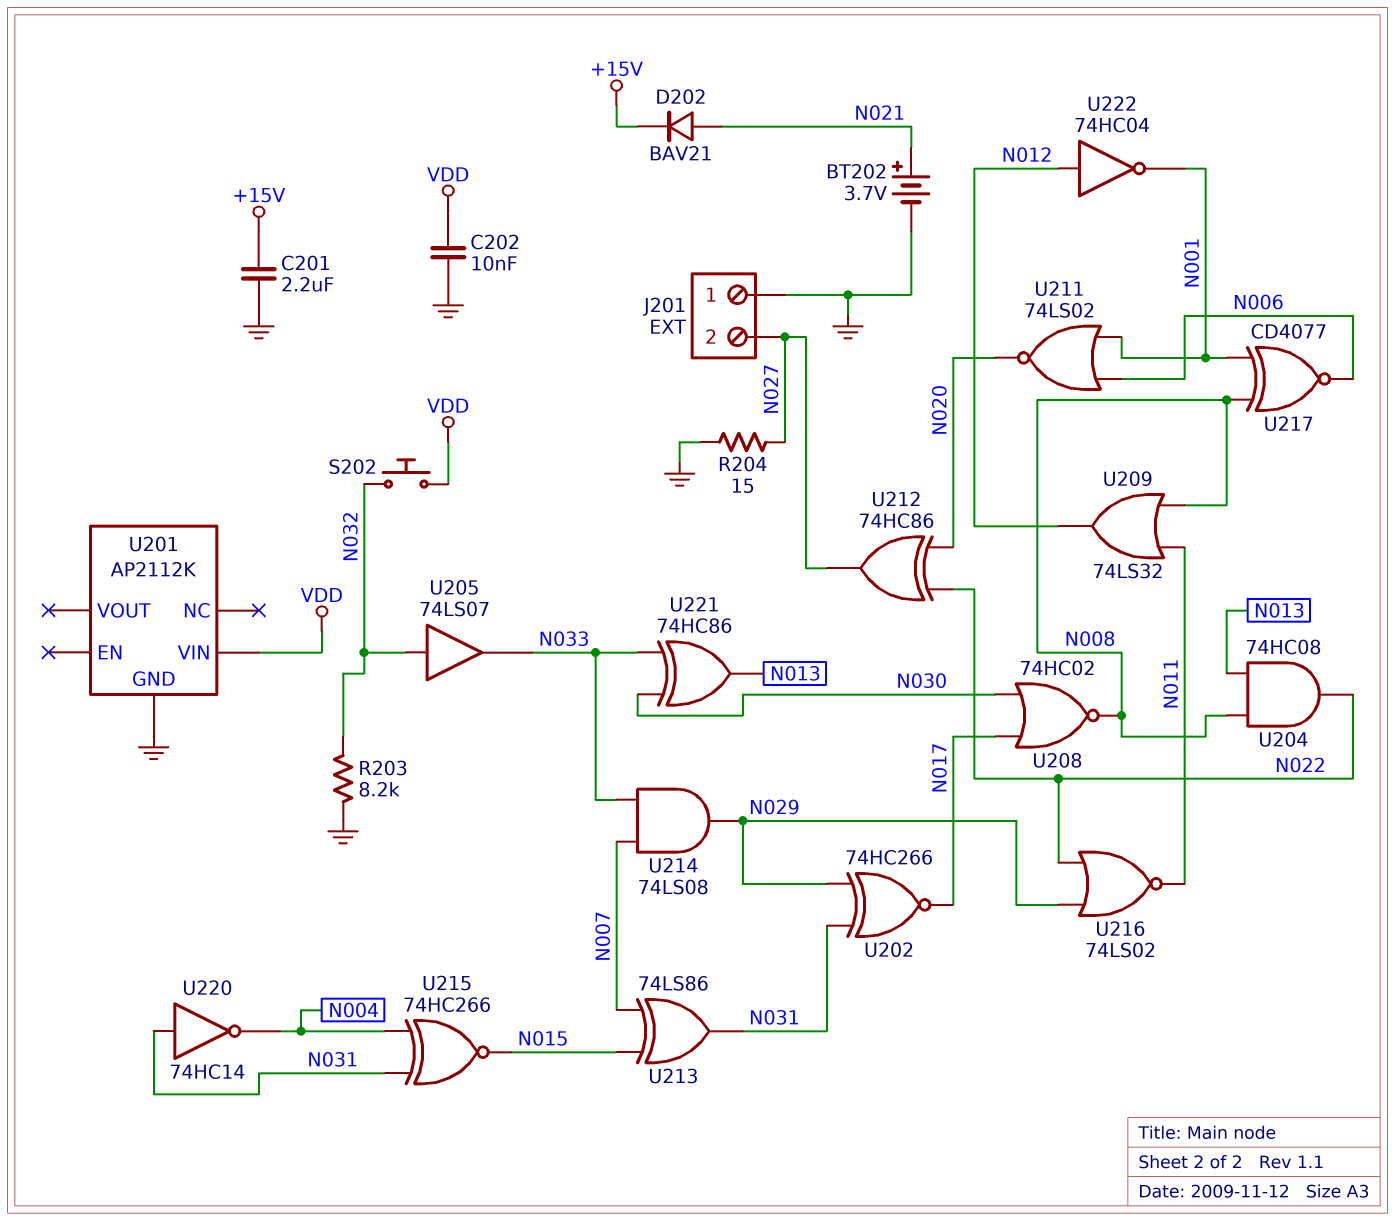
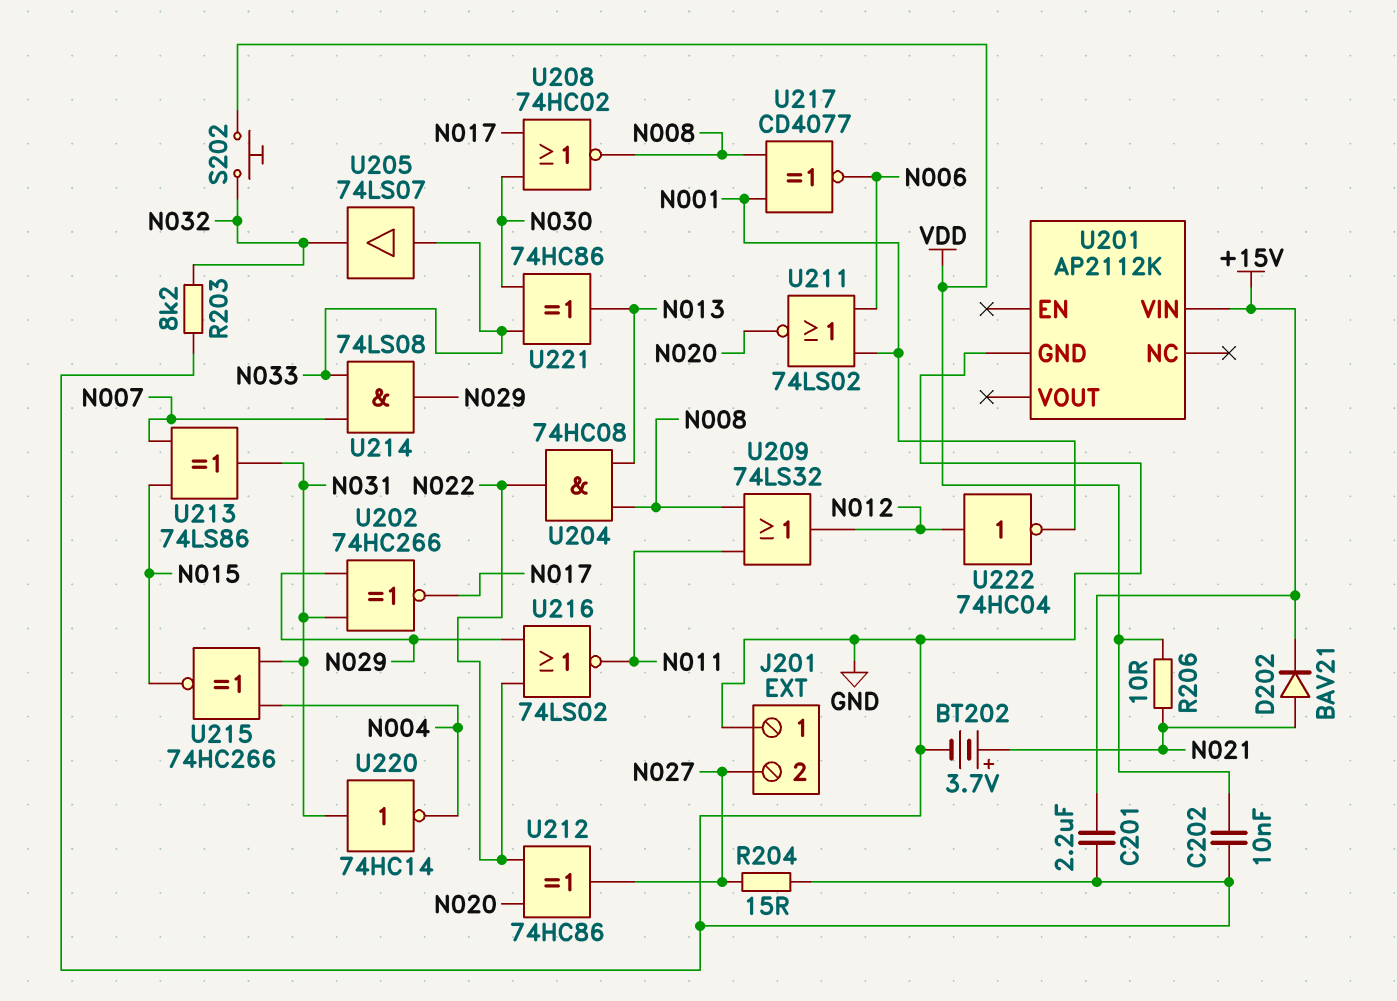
R206: none -> 10 (N021, VDD)
U201 pin VIN: VDD -> +15V
U205: buffer 74LS07 (in N032, out N033) -> buffer 74LS07 (in N033, out N032)

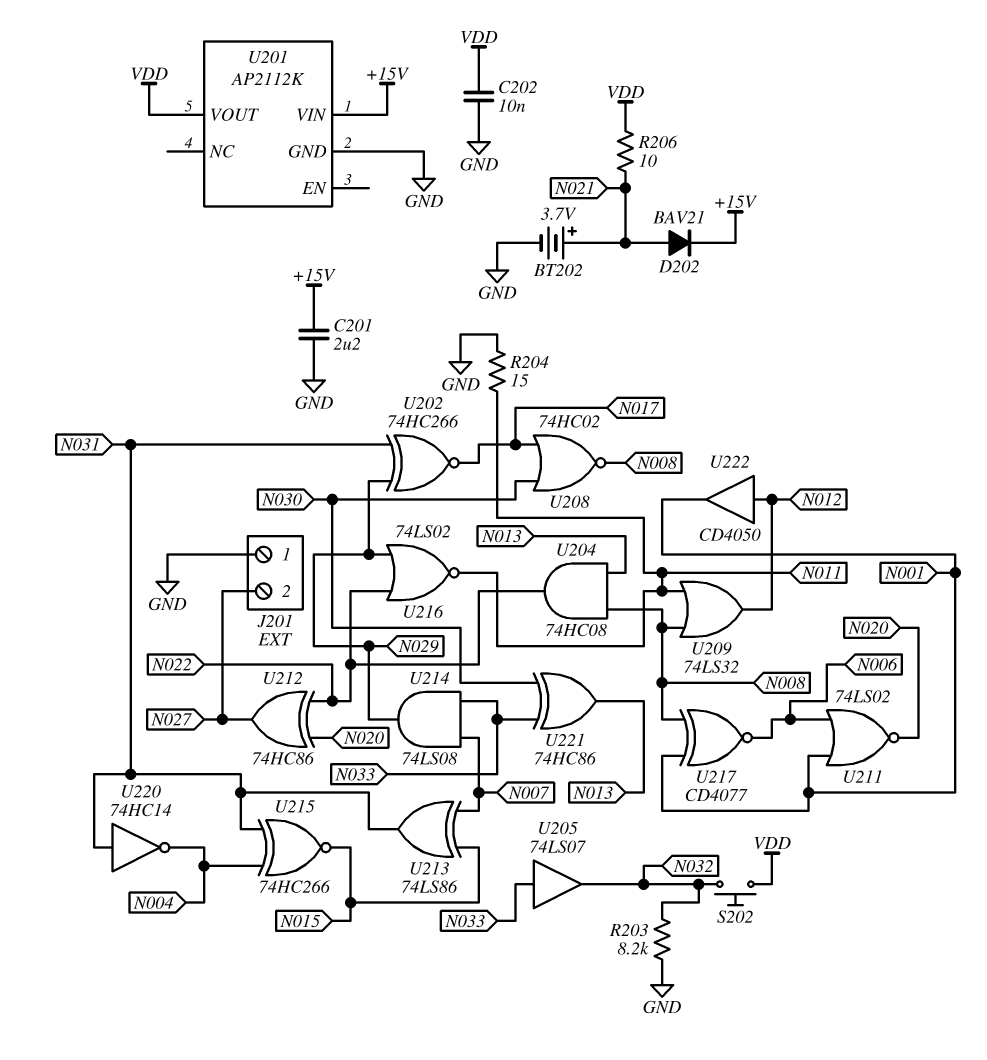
R204: 15 (GND, N027) -> 15 (GND, N011)
U201 pin VOUT: none -> VDD
U222: NOT 74HC04 (in N012, out N001) -> buffer CD4050 (in N012, out N001)

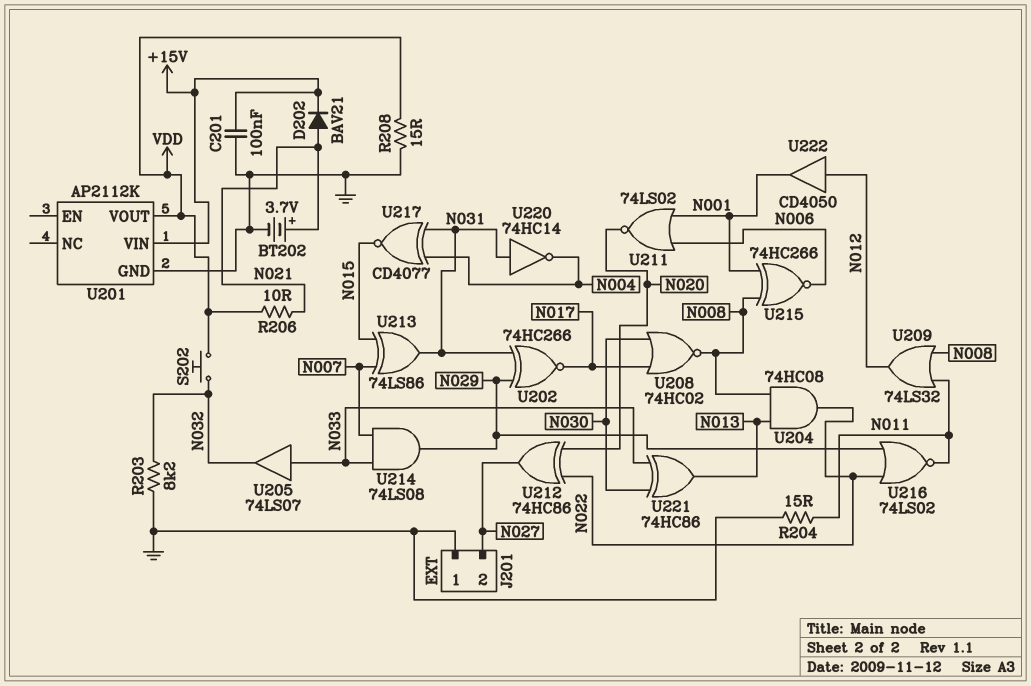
C201: 2.2uF (+15V, GND) -> 100nF (+15V, GND)
C202: 10nF (GND, VDD) -> none
R208: none -> 15 (GND, VDD)
U215: XNOR 74HC266 (in N004, in N031, out N015) -> XNOR 74HC266 (in N001, in N008, out N006)
U217: XNOR CD4077 (in N001, in N008, out N006) -> XNOR CD4077 (in N004, in N031, out N015)

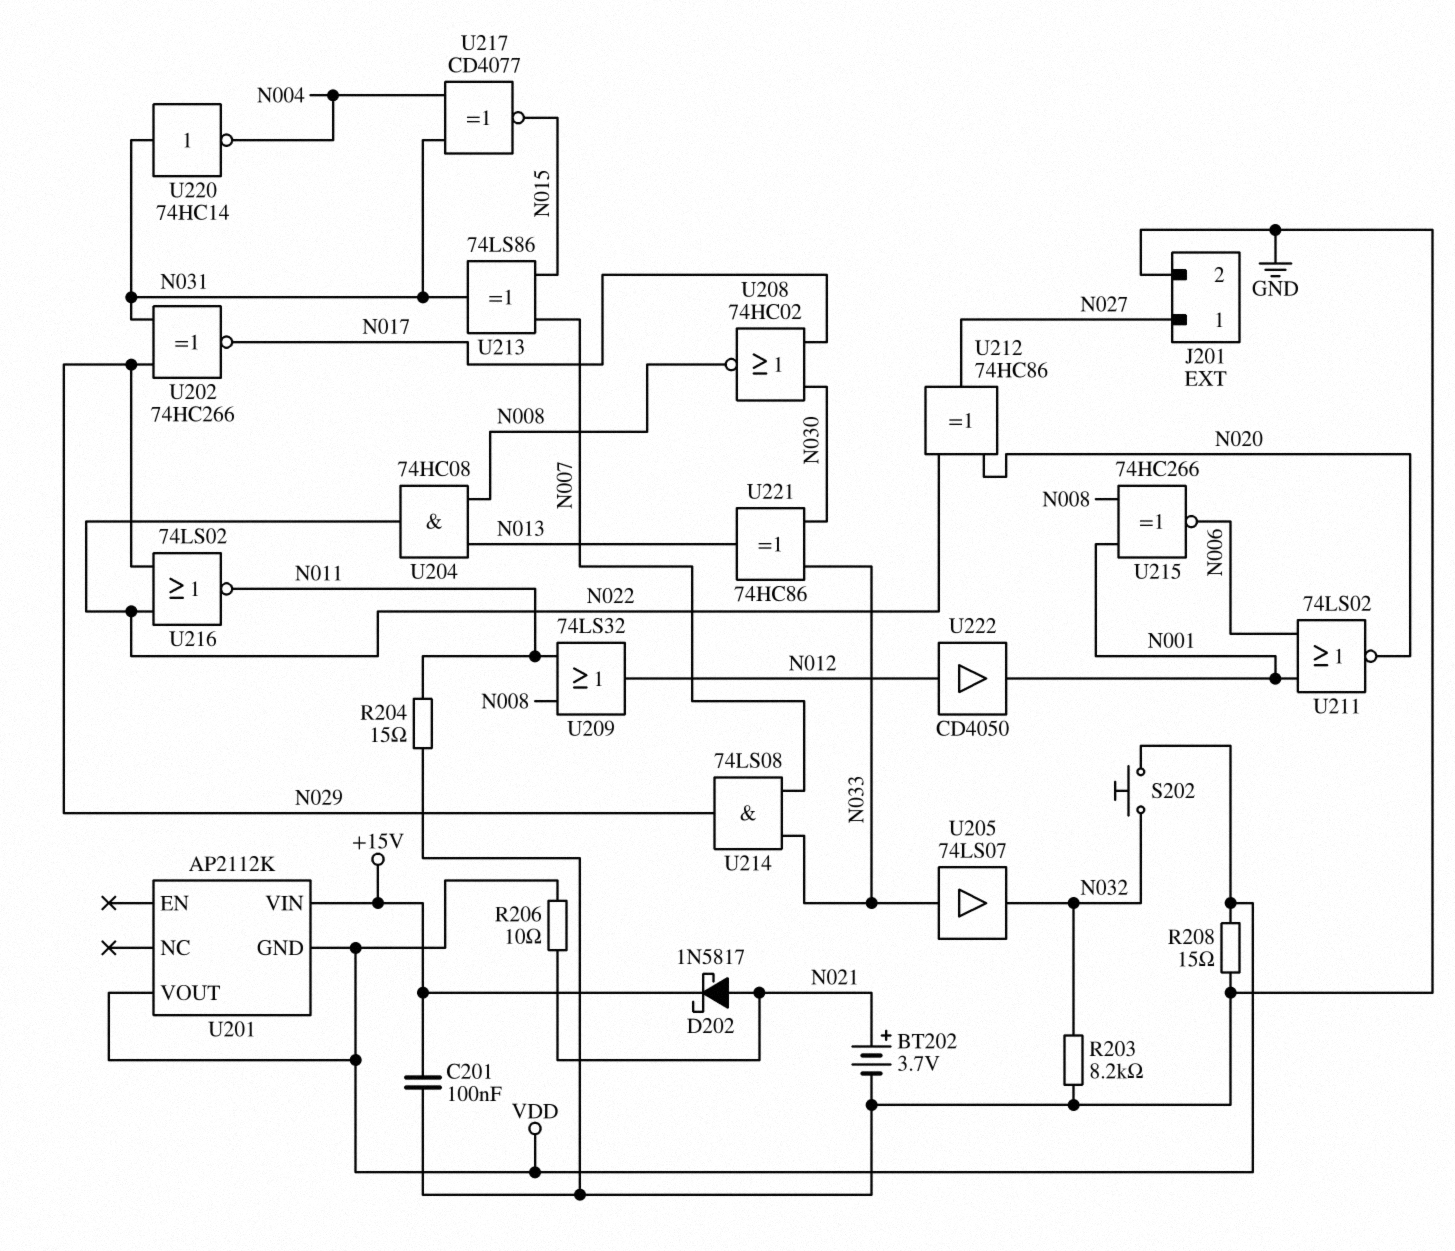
D202: diode BAV21 (A N021, K +15V) -> schottky 1N5817 (A N021, K +15V)
J201 pin 1: GND -> N027
J201 pin 2: N027 -> GND
U201 pin GND: GND -> VDD

